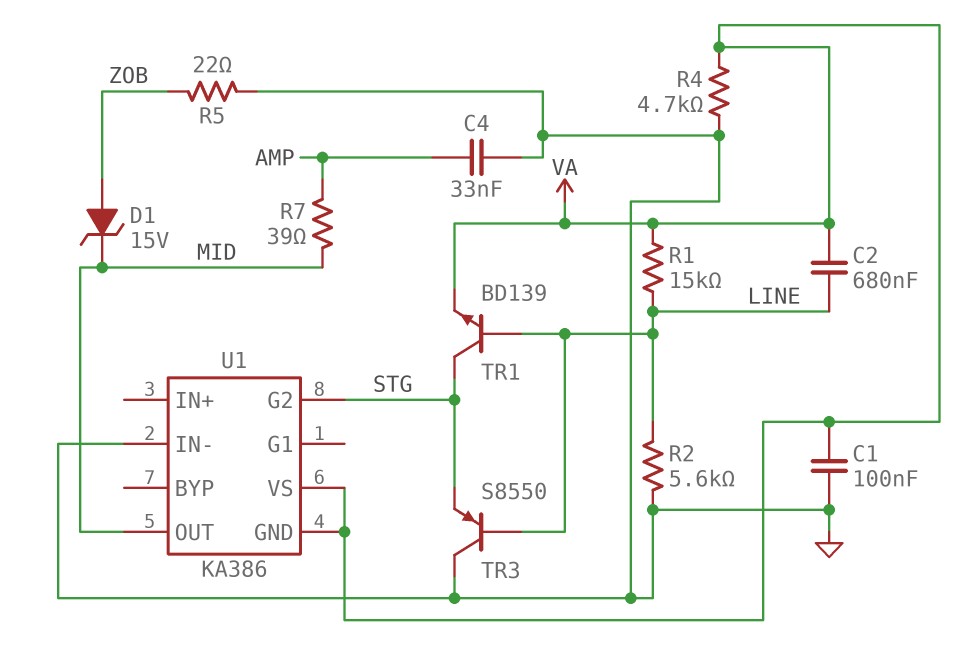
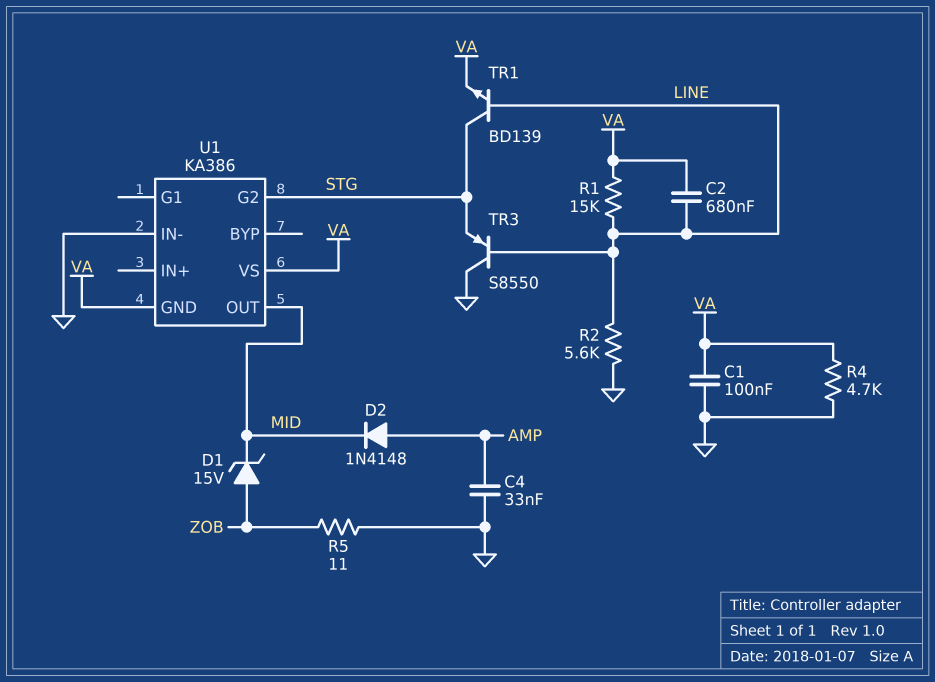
D2: none -> diode 1N4148 (A AMP, K MID)
R5: 22 (GND, ZOB) -> 11 (GND, ZOB)
R7: 39 (AMP, MID) -> none

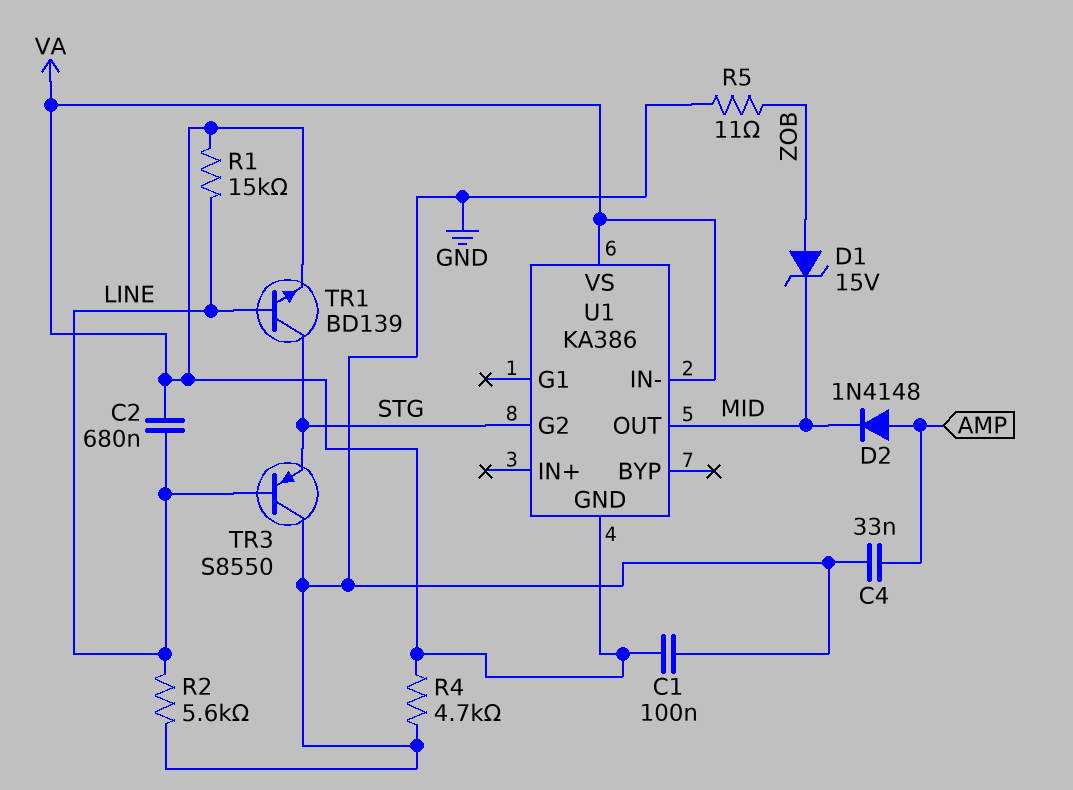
U1 pin IN-: GND -> VA

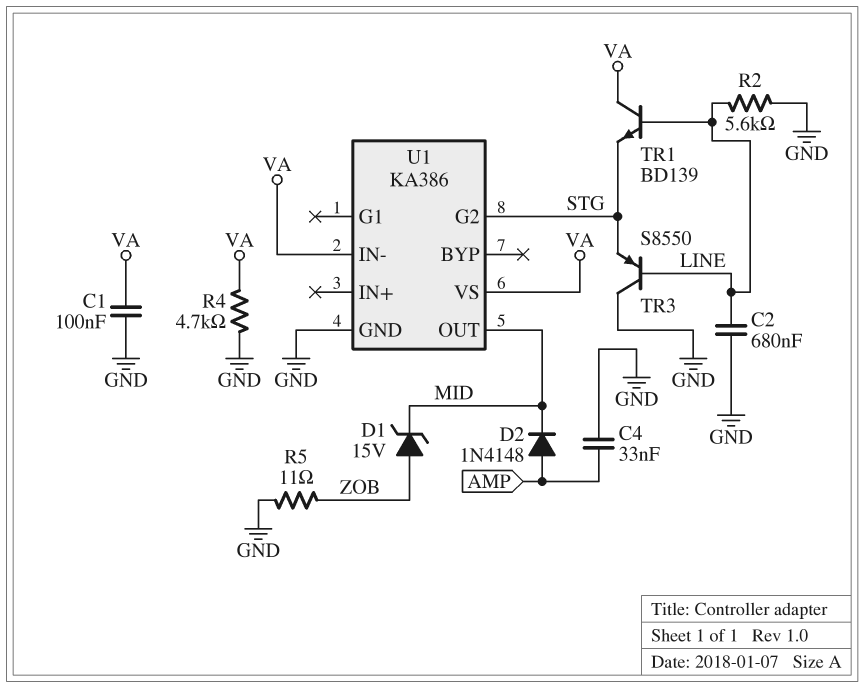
C2: 680nF (LINE, VA) -> 680nF (GND, LINE)
R1: 15k (LINE, VA) -> none
TR1: NPN BD139 (B LINE, C STG, E VA) -> NPN BD139 (B LINE, C VA, E STG)
U1 pin GND: VA -> GND

